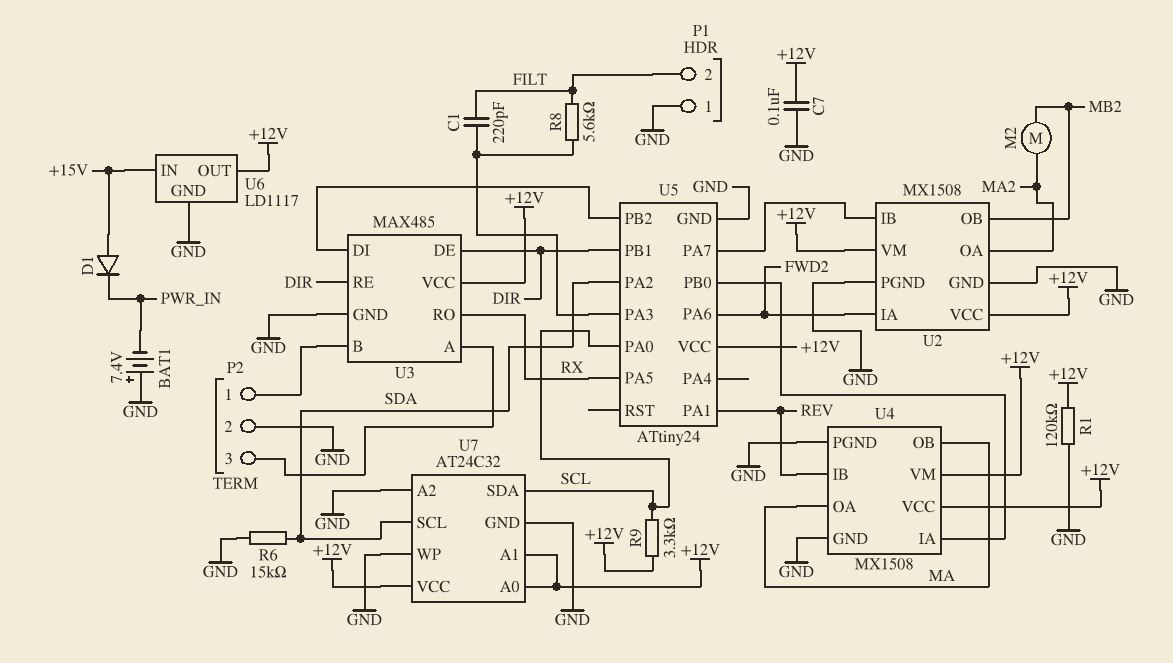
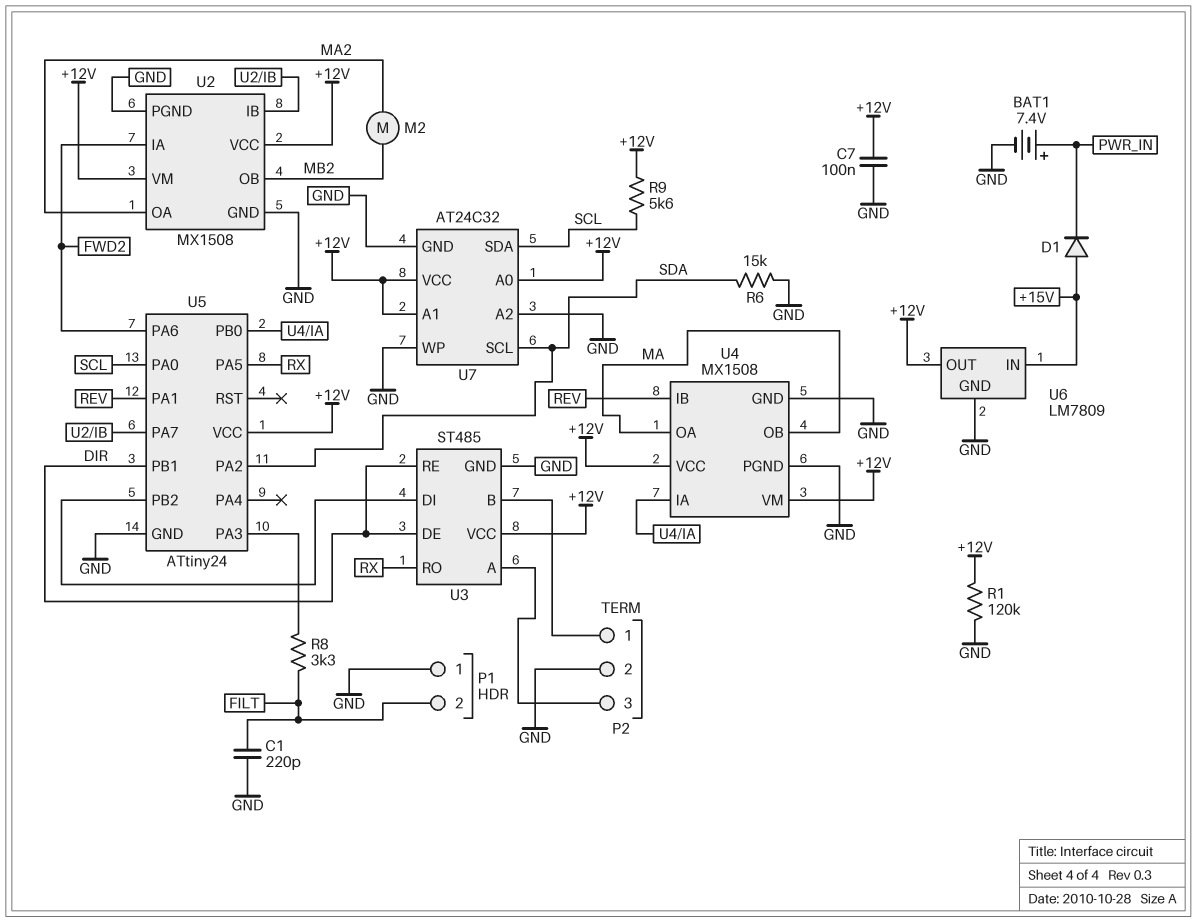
BAT1: 7.4V (plus GND, minus PWR_IN) -> 7.4V (plus PWR_IN, minus GND)
C1: 220pF (FILT, U5/PA3) -> 220pF (FILT, GND)
R8: 5.6k (FILT, U5/PA3) -> 3.3k (FILT, U5/PA3)
R9: 3.3k (+12V, SCL) -> 5.6k (+12V, SCL)
U3: MAX485 -> ST485
U6: LD1117 -> LM7809

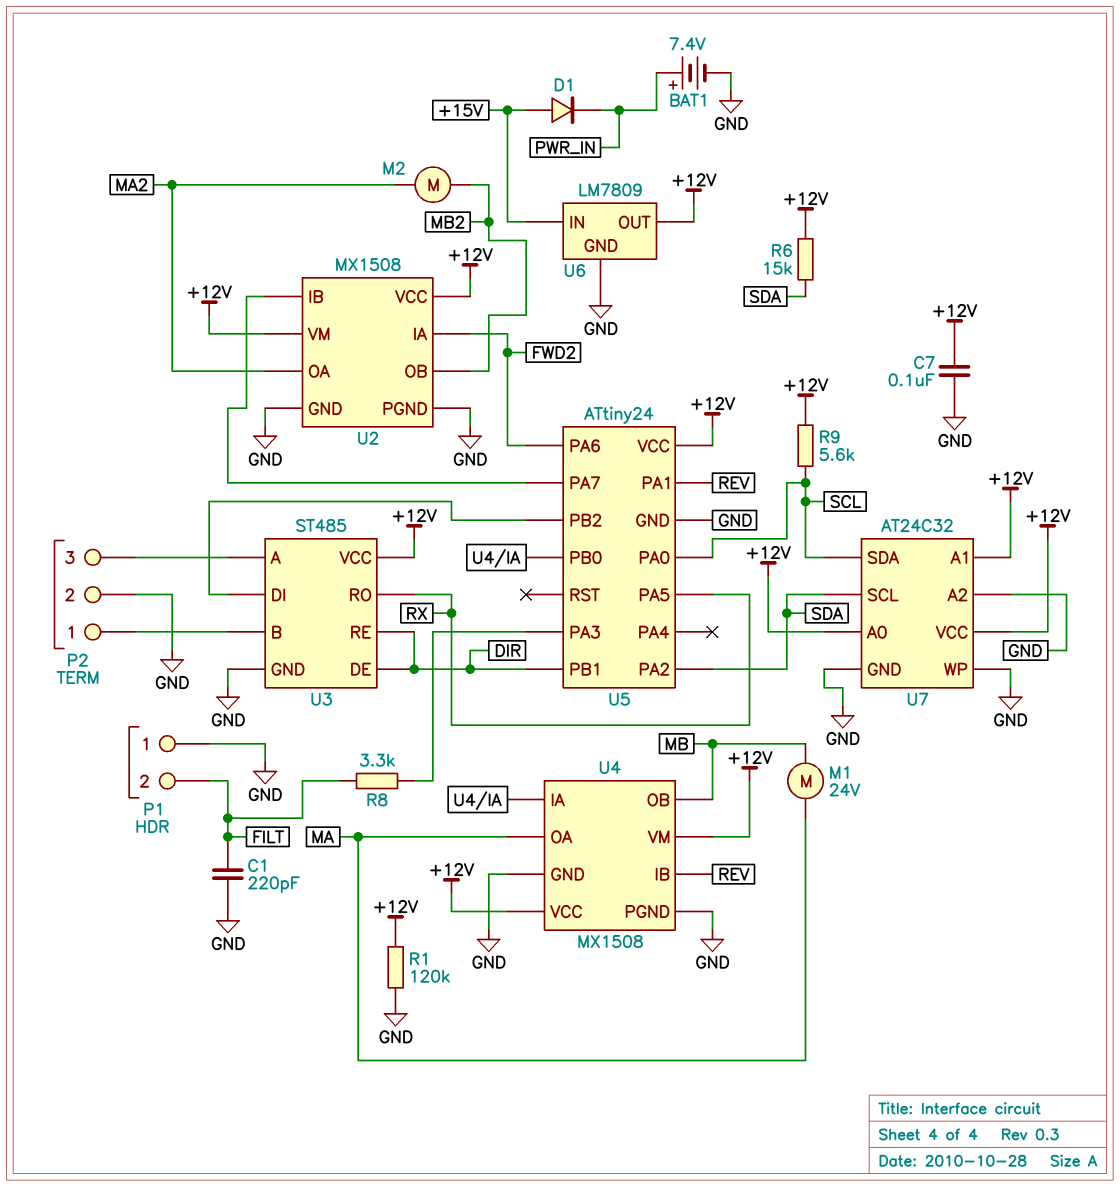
M1: none -> motor 24V (MA, MB)
R6: 15k (GND, SDA) -> 15k (+12V, SDA)
U4 pin OB: MA -> MB

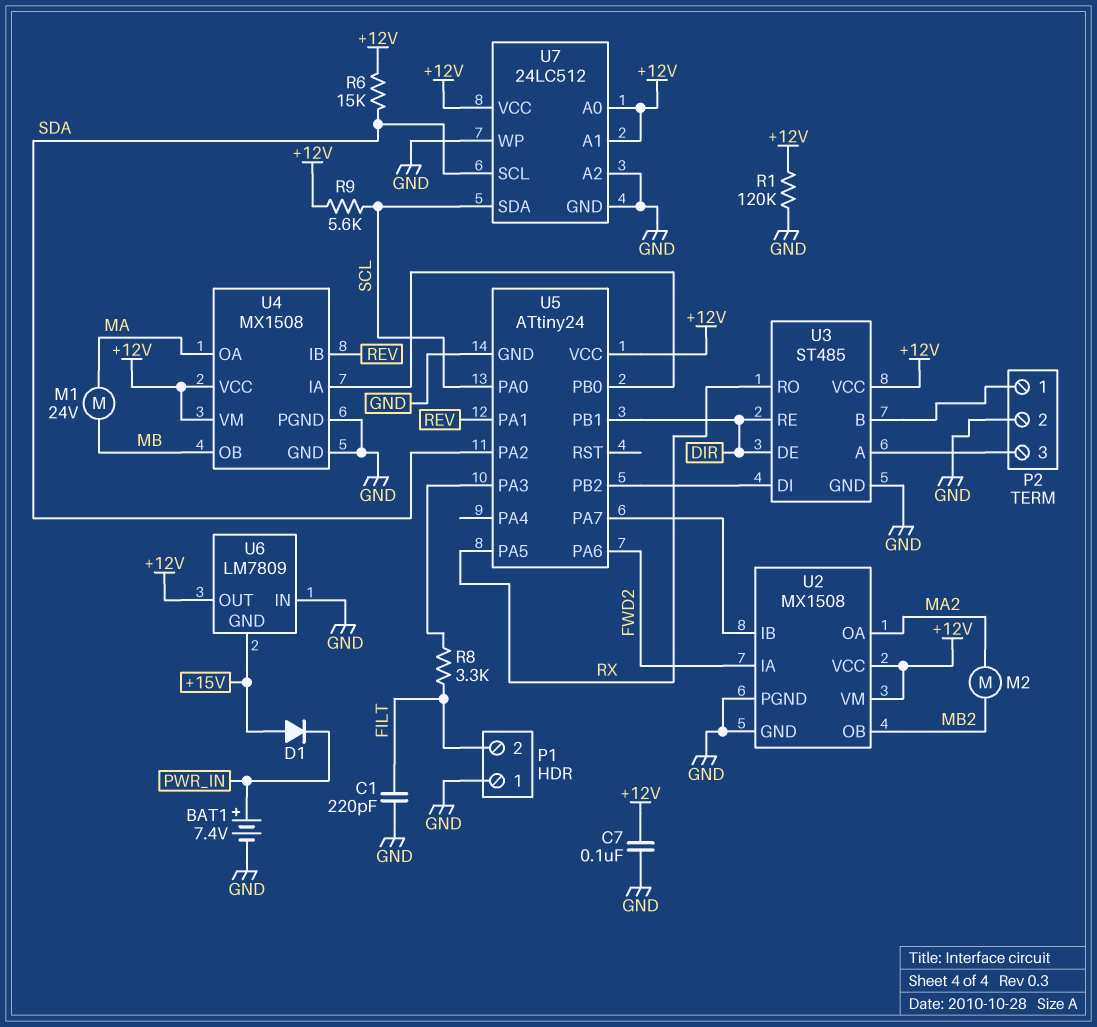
U6 pin GND: GND -> +15V
U6 pin IN: +15V -> GND
U7: AT24C32 -> 24LC512

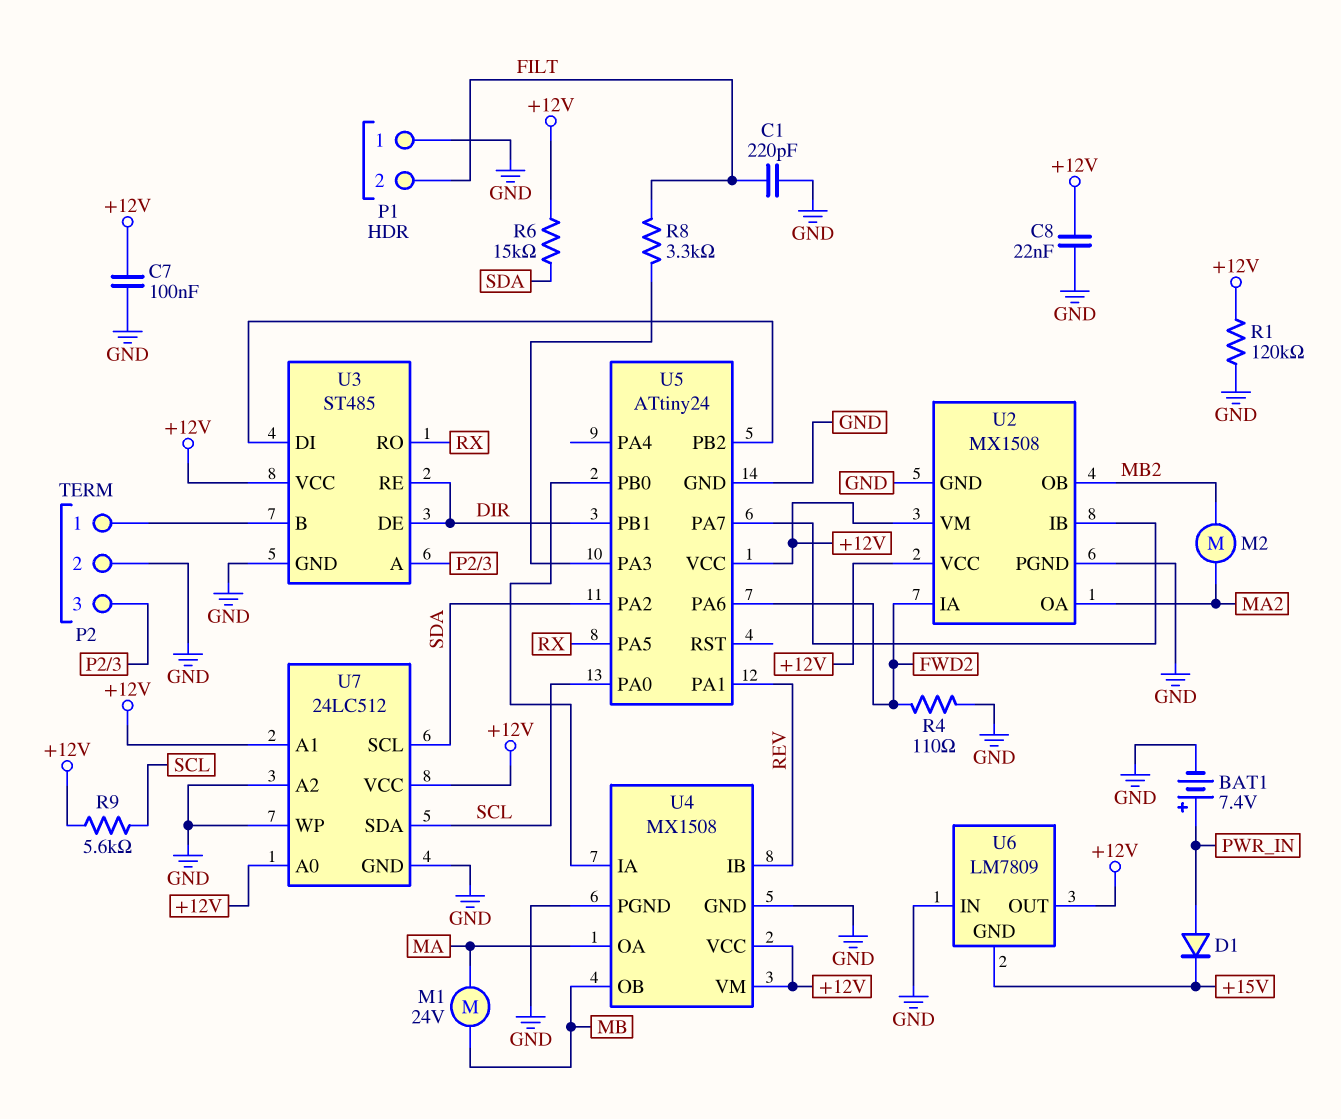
C8: none -> 22nF (+12V, GND)
D1: diode (A +15V, K PWR_IN) -> diode (A PWR_IN, K +15V)
R4: none -> 110 (FWD2, GND)

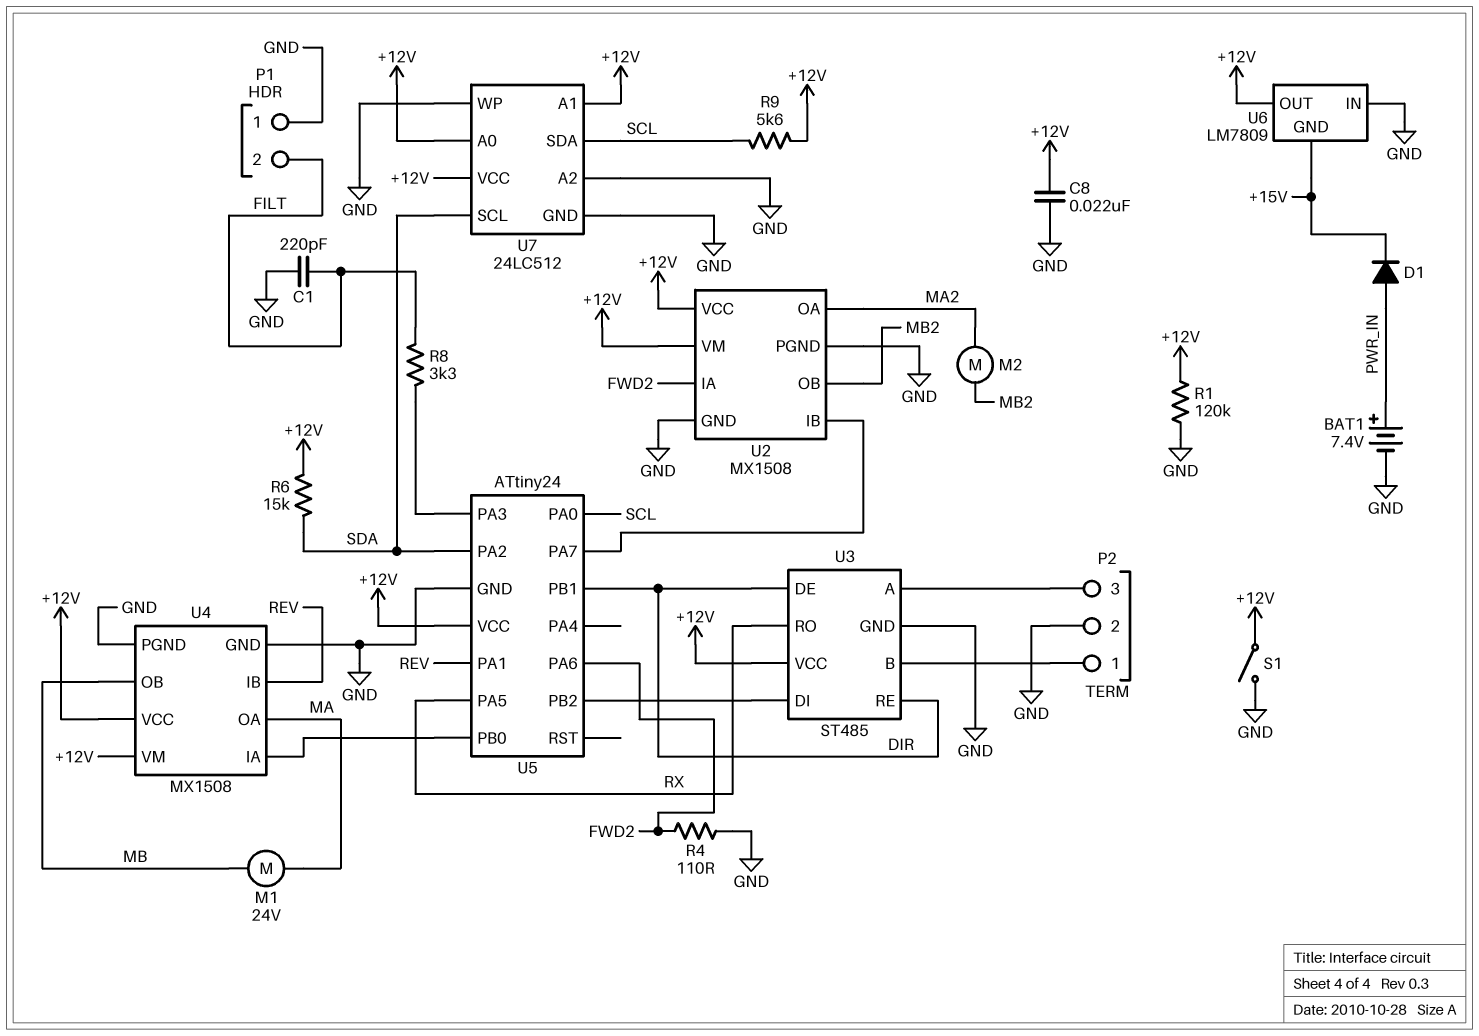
C7: 100nF (+12V, GND) -> none
S1: none -> switch (+12V, GND)

